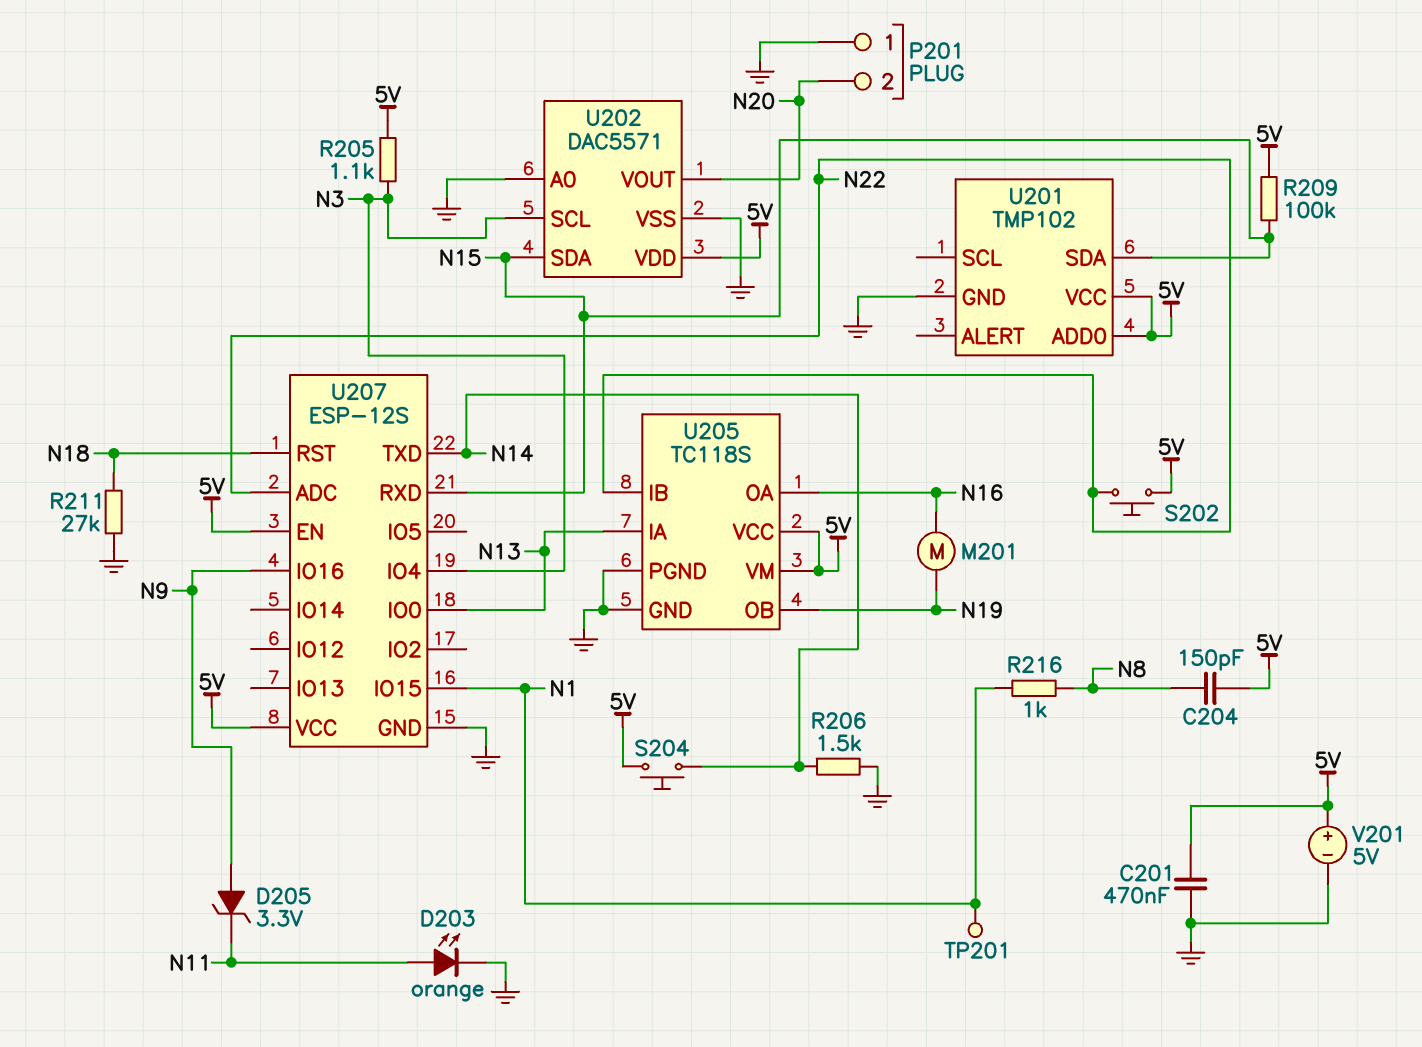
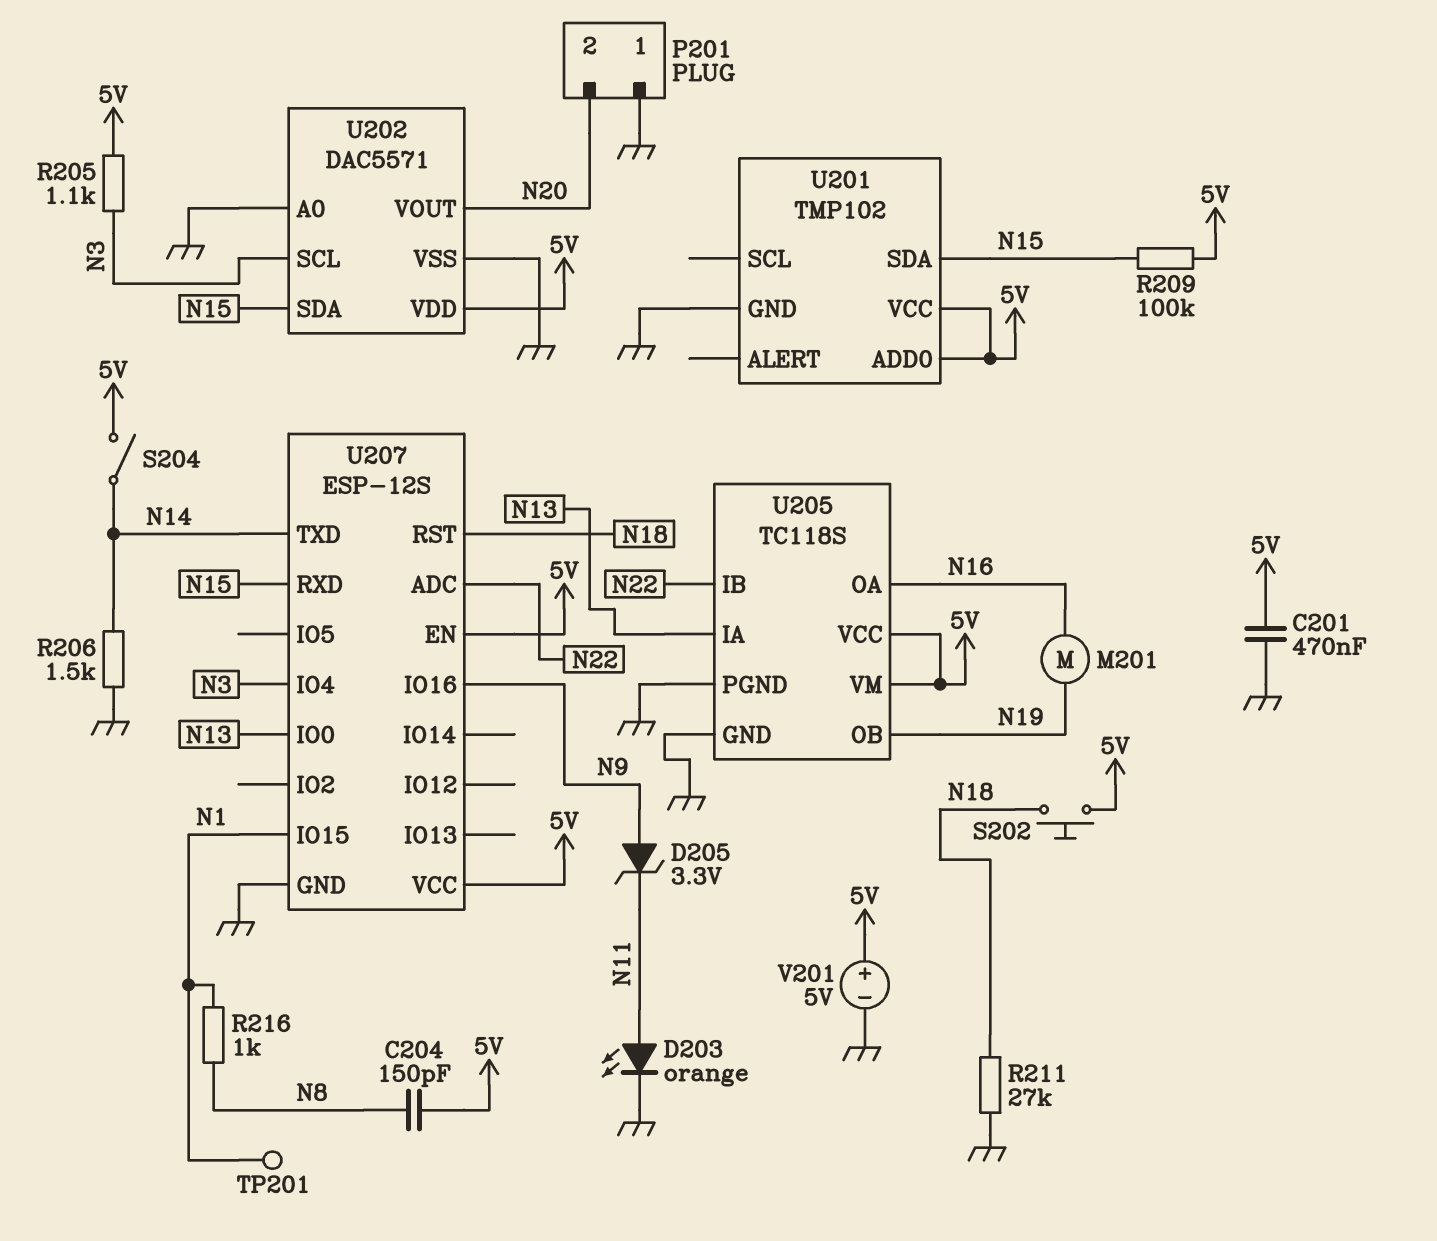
S202: button (5V, N22) -> button (5V, N18)
S204: button (5V, N14) -> switch (5V, N14)

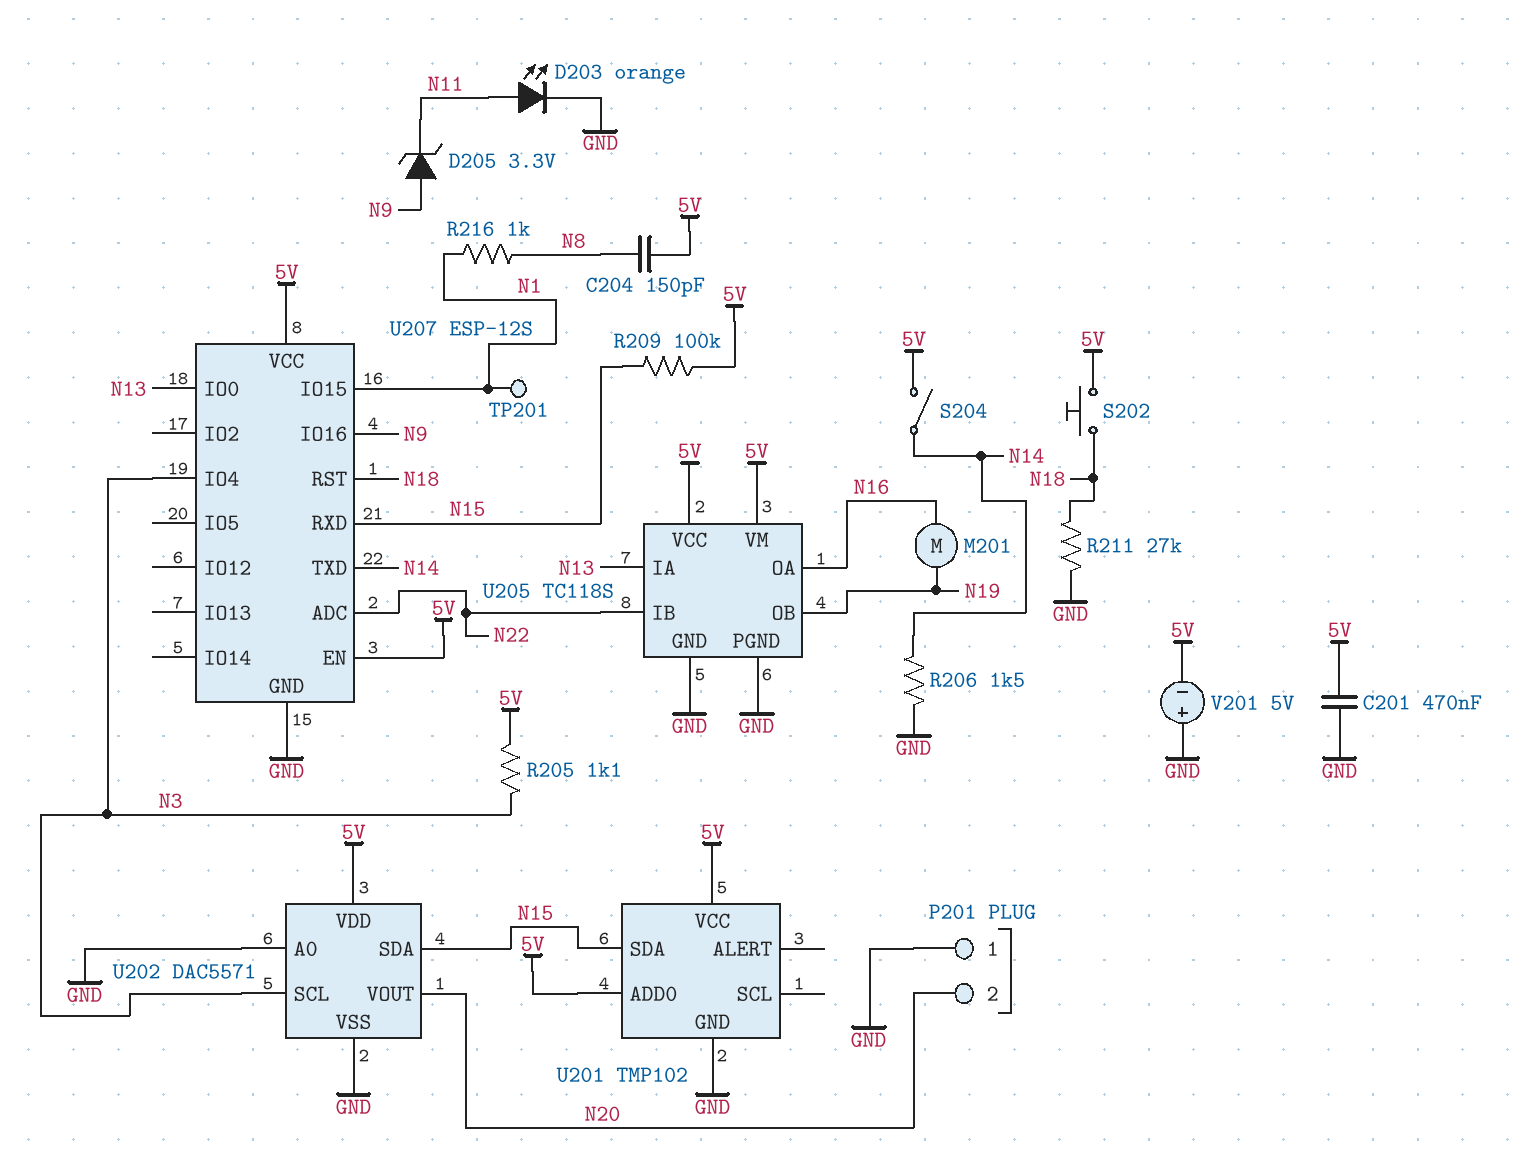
V201: 5V (plus 5V, minus GND) -> 5V (plus GND, minus 5V)

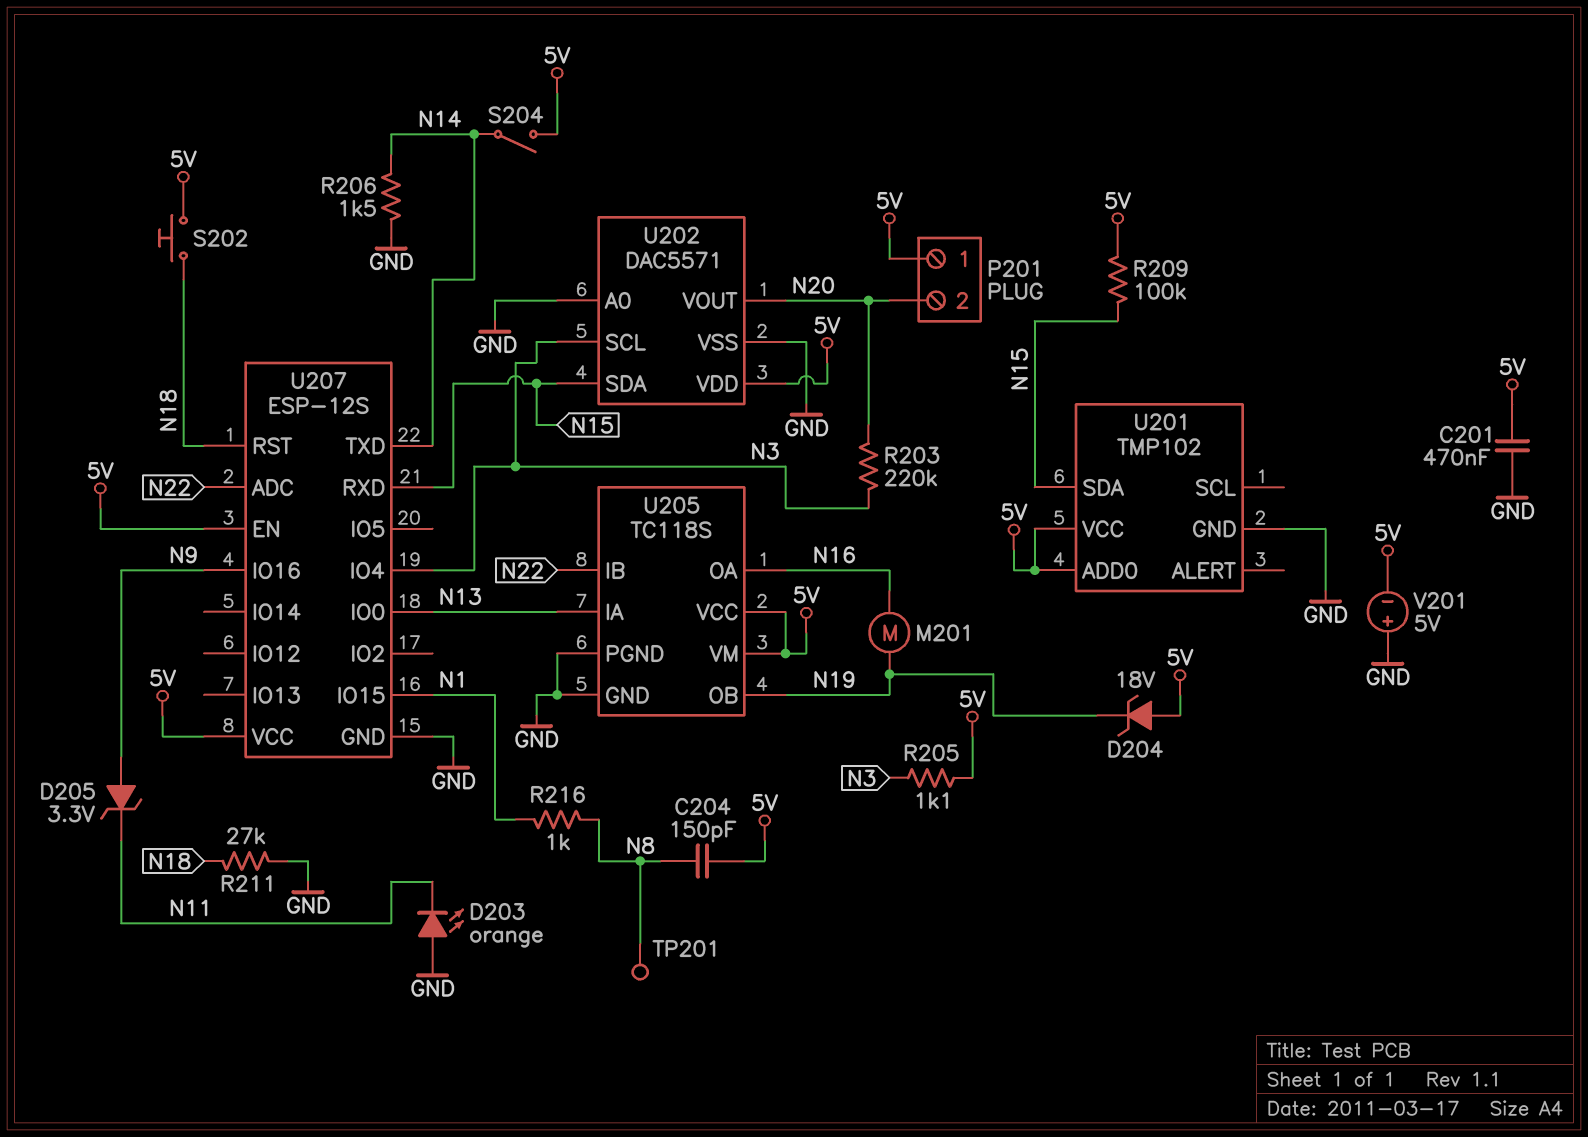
D203: LED orange (A N11, K GND) -> LED orange (A GND, K N11)
D204: none -> zener 18V (A 5V, K N19)
P201 pin 1: GND -> 5V
R203: none -> 220k (N3, N20)
TP201: test point (N1) -> test point (N8)

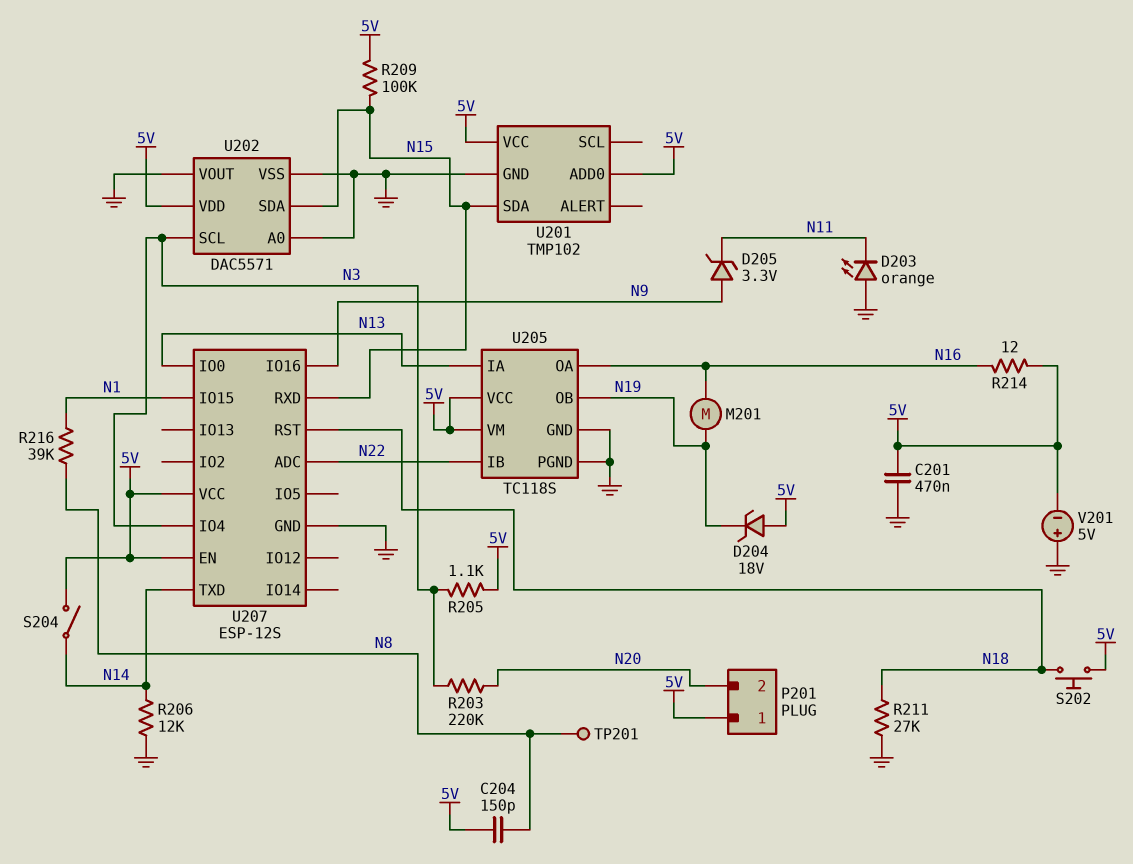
R206: 1.5k (GND, N14) -> 12k (GND, N14)
R214: none -> 12 (5V, N16)
R216: 1k (N1, N8) -> 39k (N1, N8)
U202 pin VOUT: N20 -> GND

